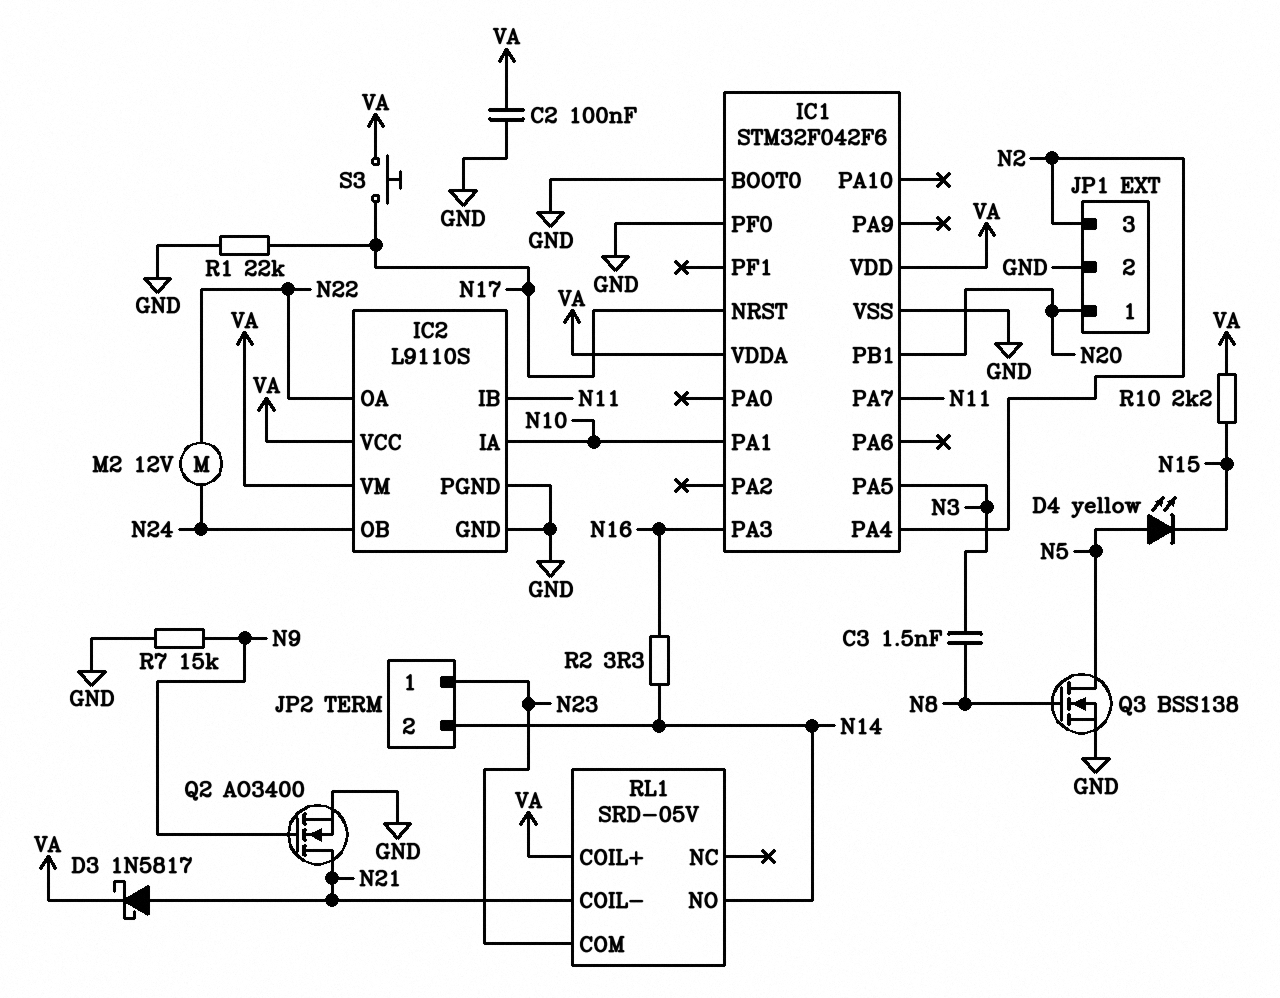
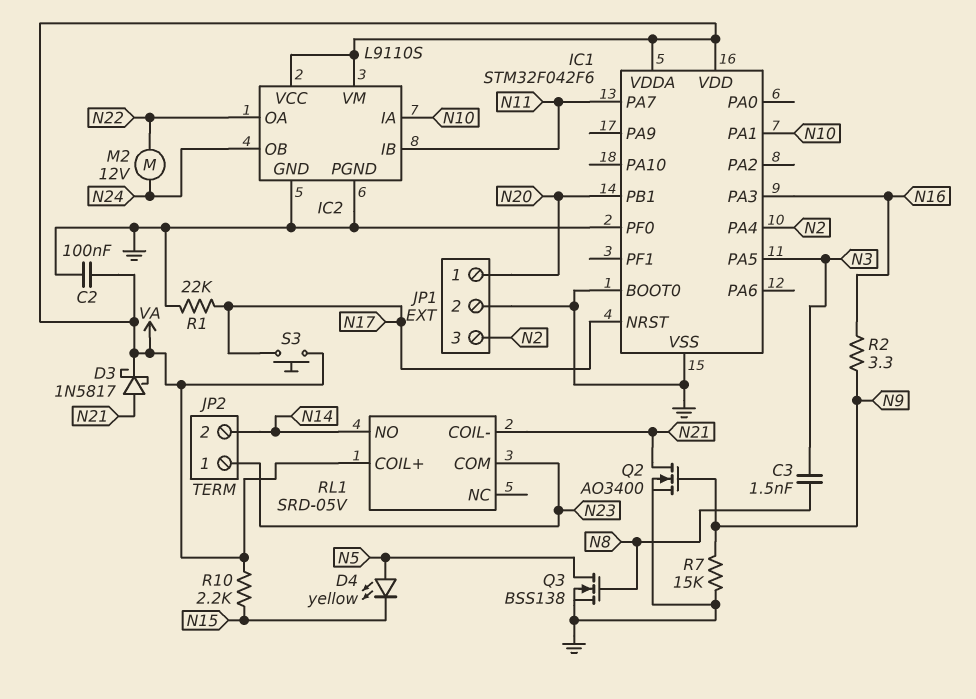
R2: 3.3 (N14, N16) -> 3.3 (N9, N16)

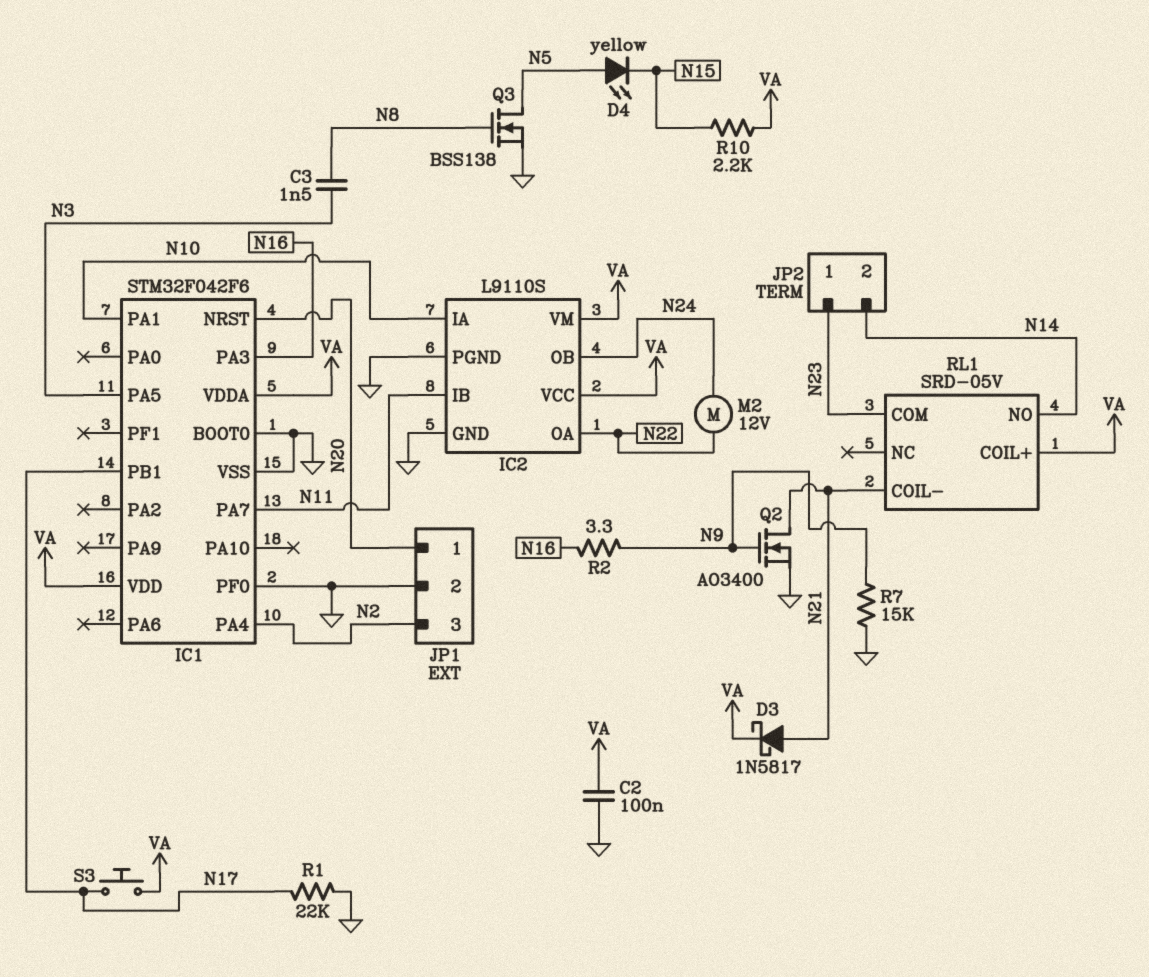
IC1 pin NRST: N17 -> N20
IC1 pin PB1: N20 -> N17

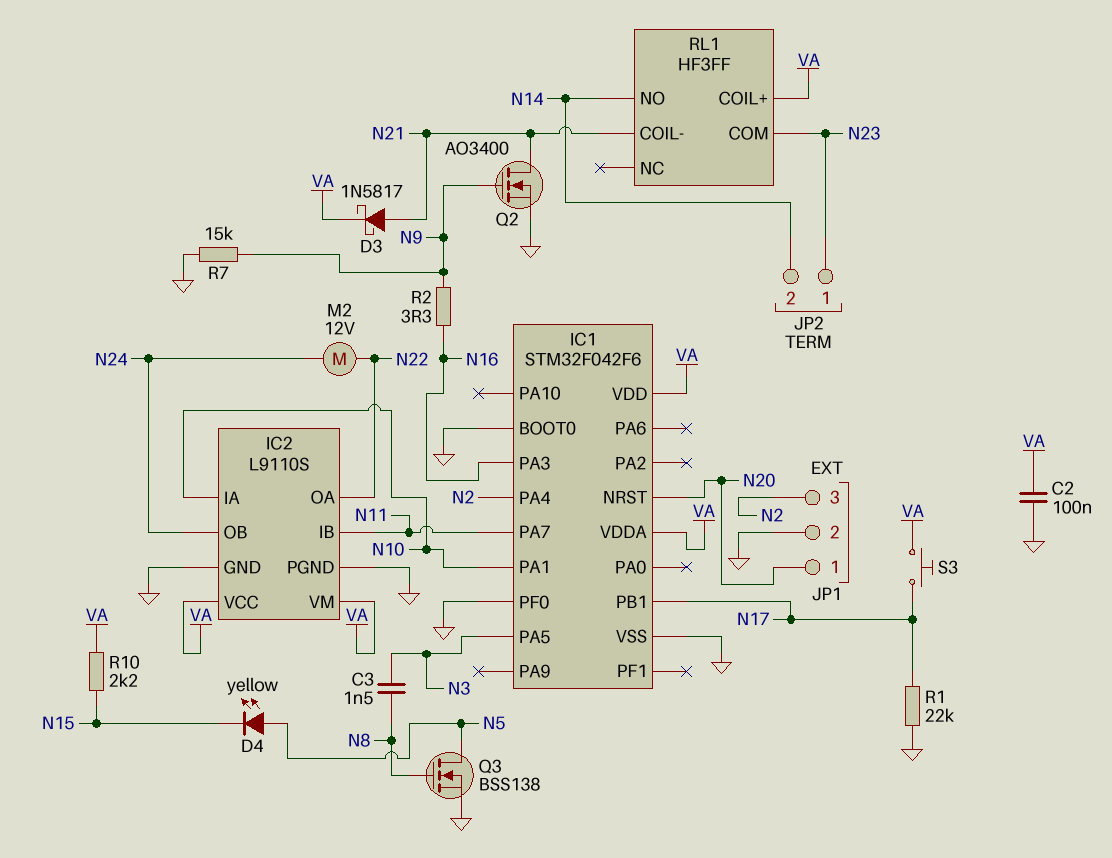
RL1: SRD-05V -> HF3FF

